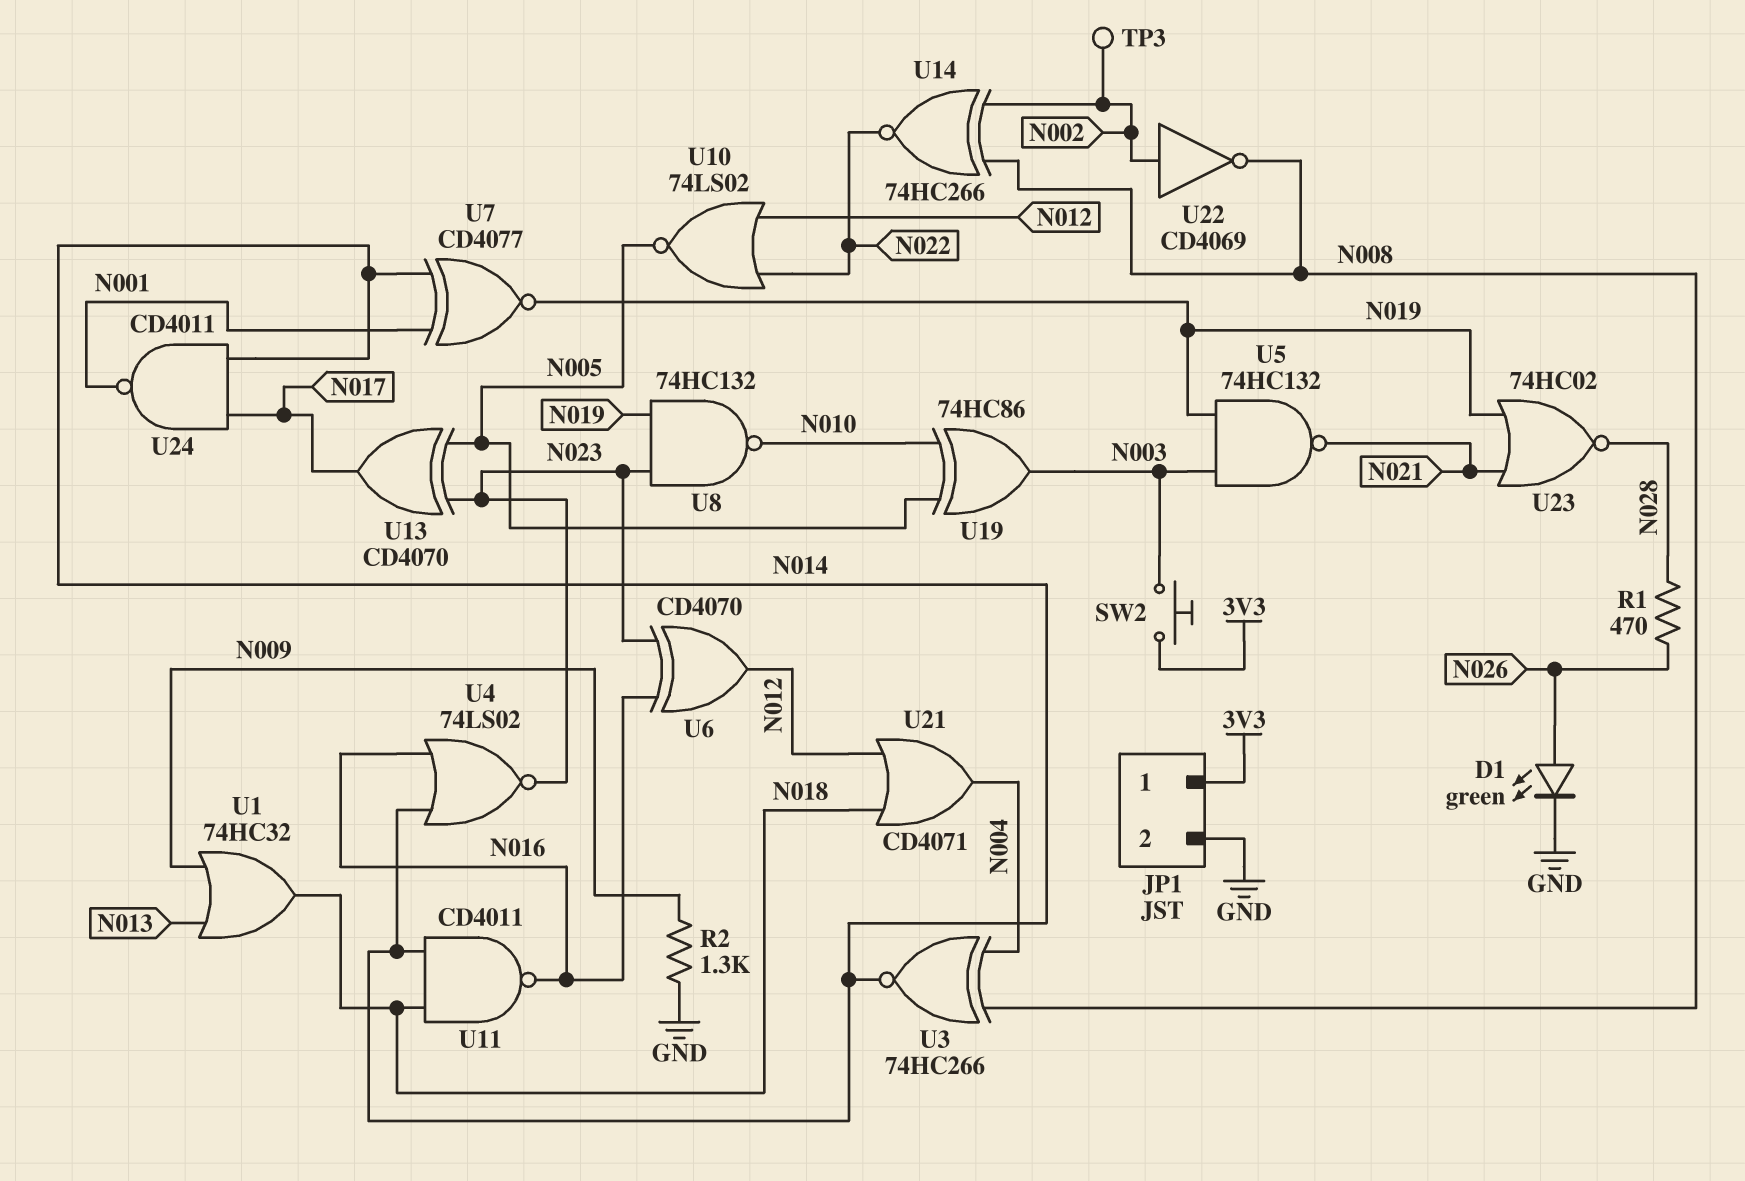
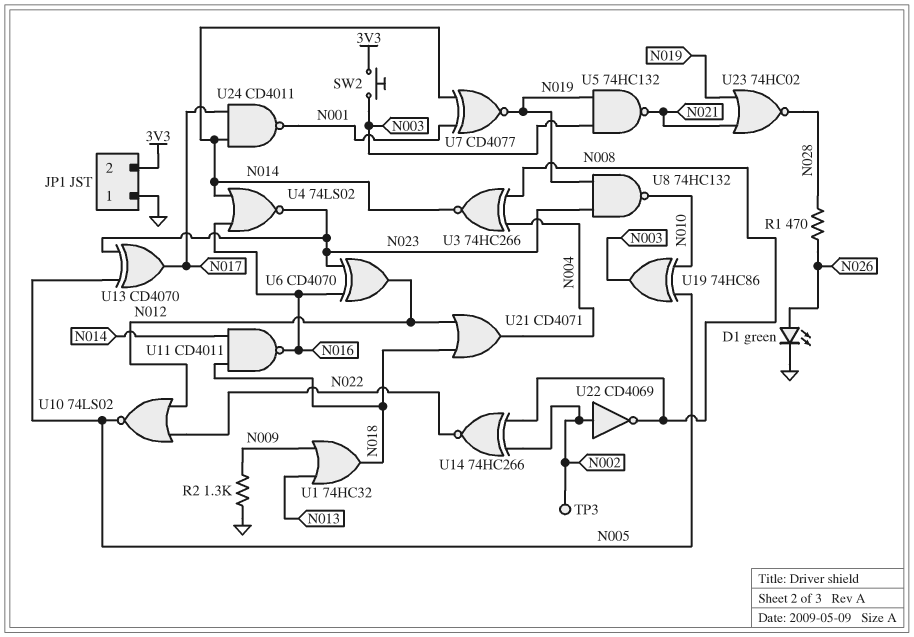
JP1 pin 1: 3V3 -> GND
JP1 pin 2: GND -> 3V3

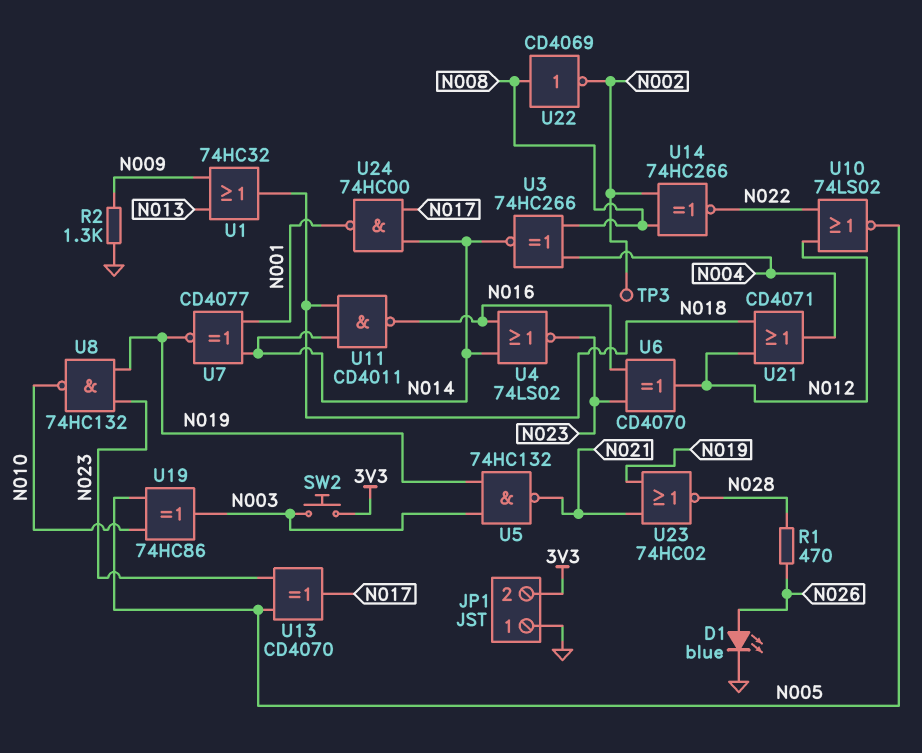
D1: LED green (A N026, K GND) -> LED blue (A N026, K GND)
U22: NOT CD4069 (in N002, out N008) -> NOT CD4069 (in N008, out N002)
U24: NAND CD4011 (in N014, in N017, out N001) -> NAND 74HC00 (in N014, in N017, out N001)

